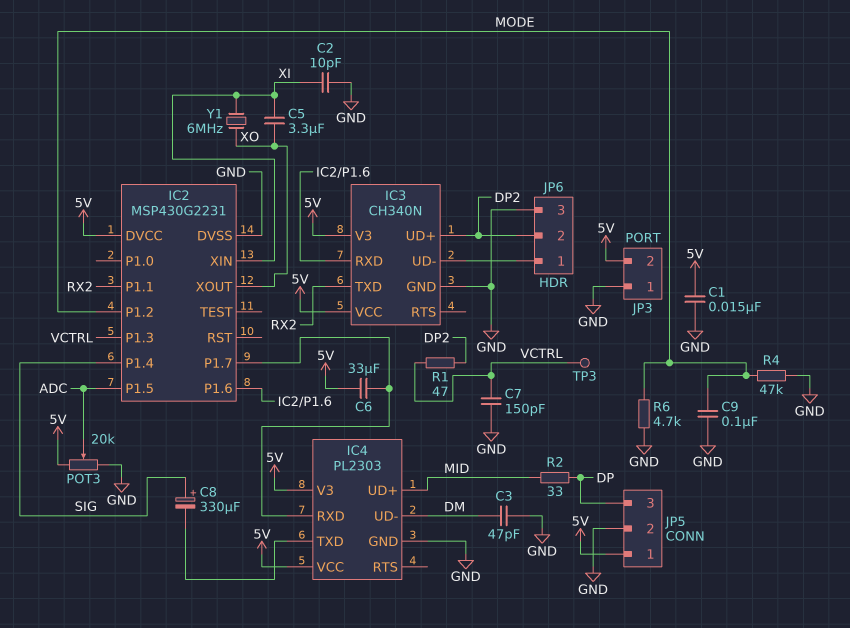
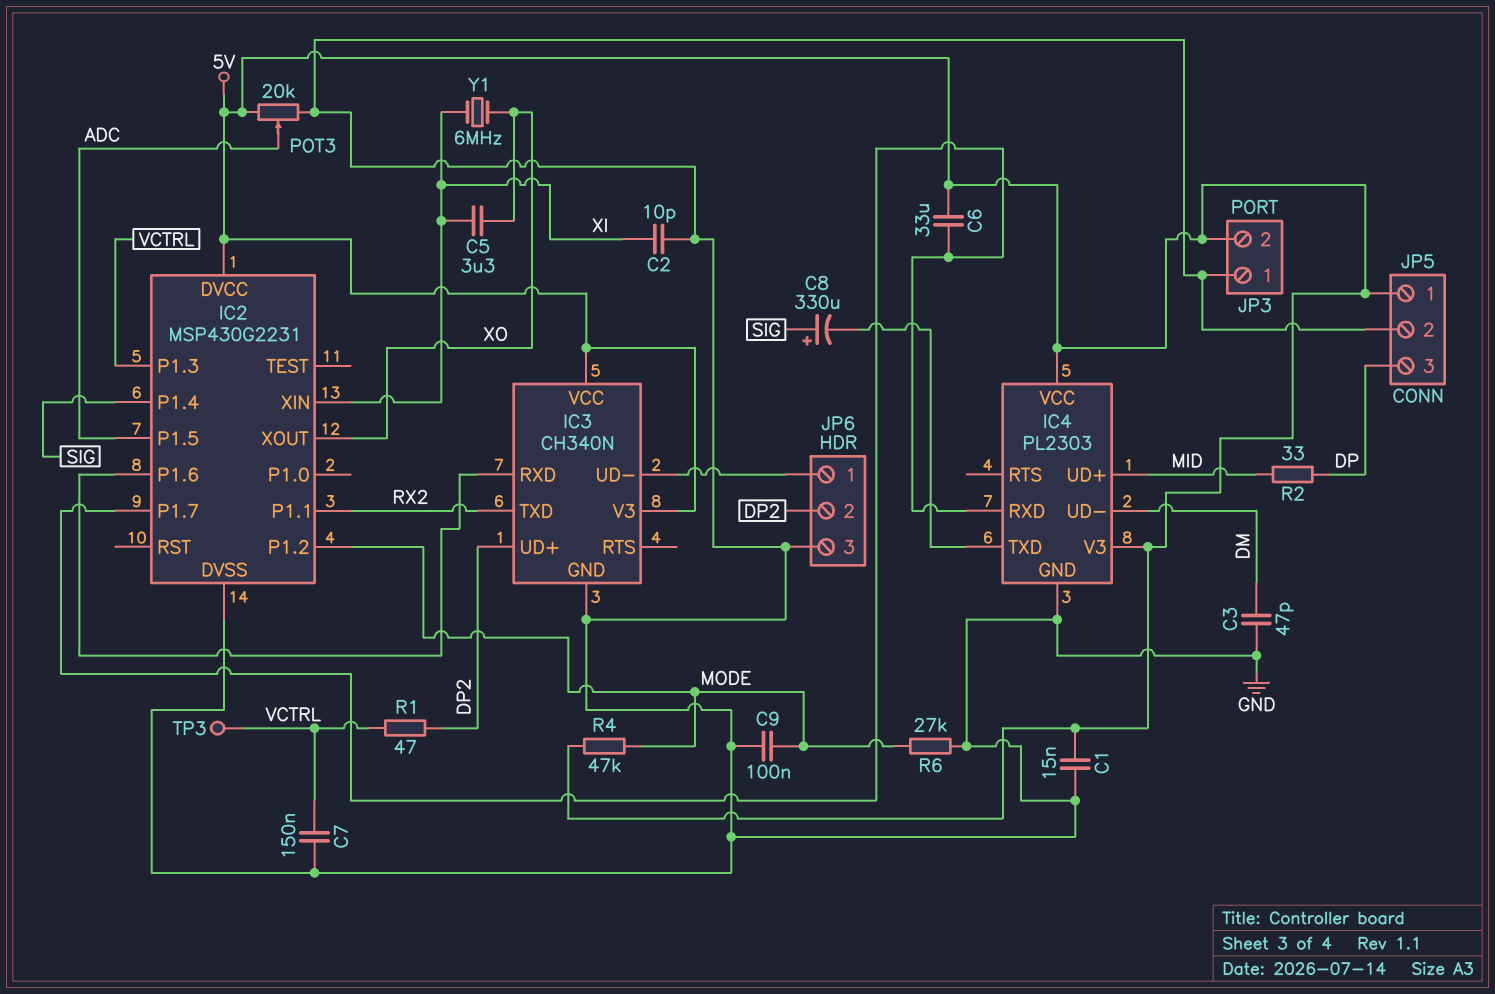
C7: 150pF (GND, VCTRL) -> 150nF (GND, VCTRL)
R4: 47k (GND, MODE) -> 47k (5V, MODE)
R6: 4.7k (GND, MODE) -> 27k (GND, MODE)

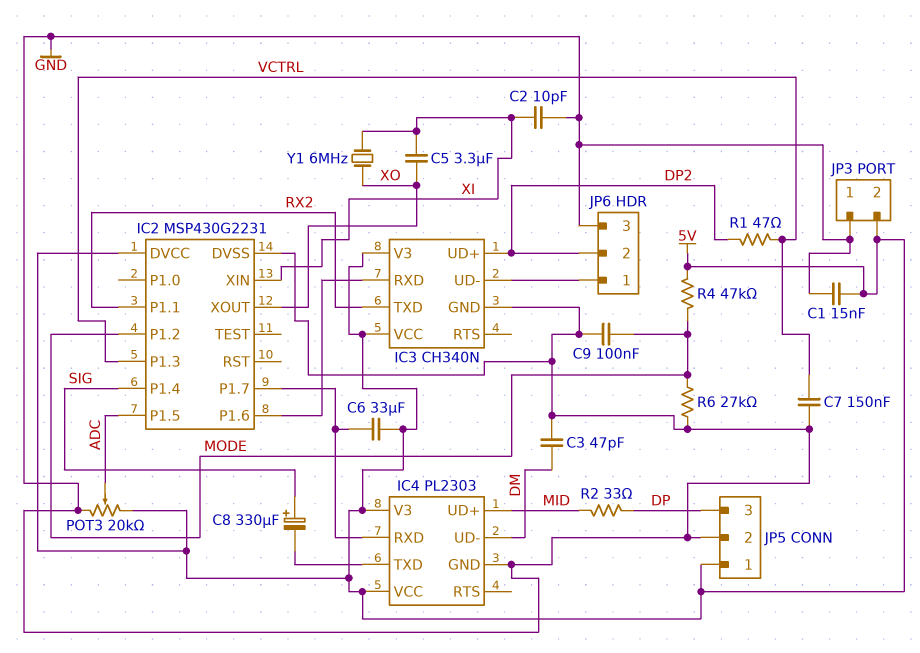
TP3: test point (VCTRL) -> none

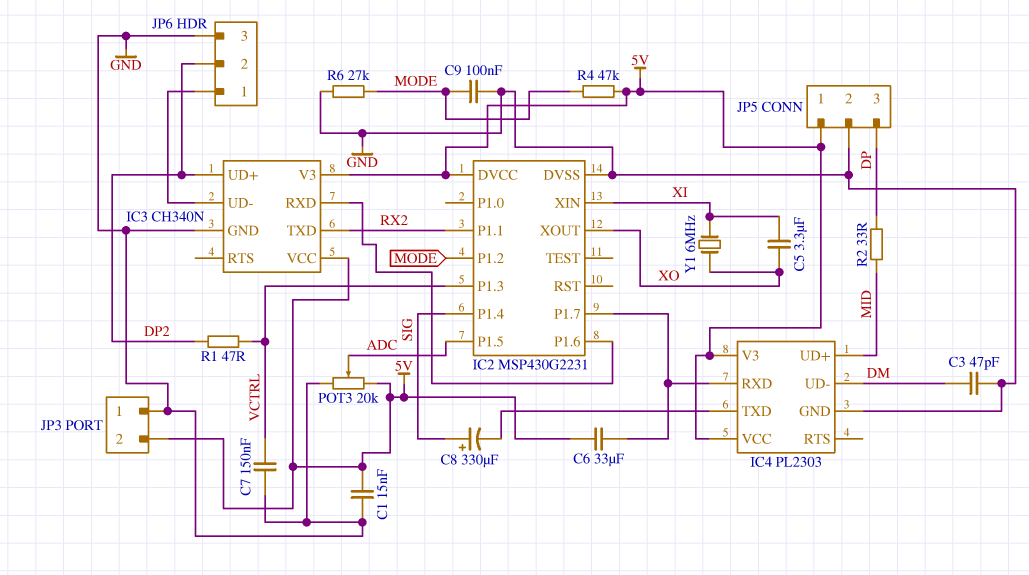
C2: 10pF (GND, XI) -> none

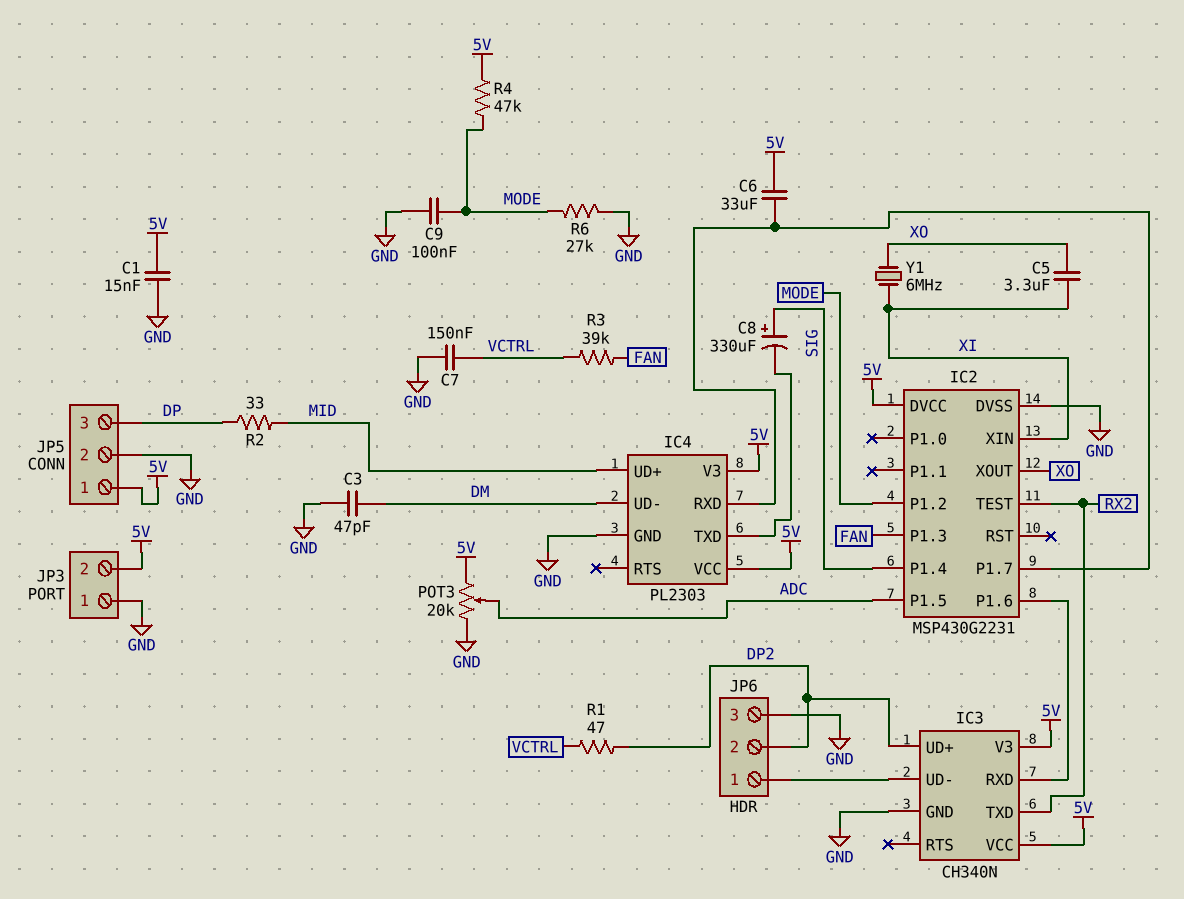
IC2 pin P1.1: RX2 -> none
IC2 pin P1.3: VCTRL -> FAN
IC2 pin TEST: none -> RX2
R3: none -> 39k (FAN, VCTRL)

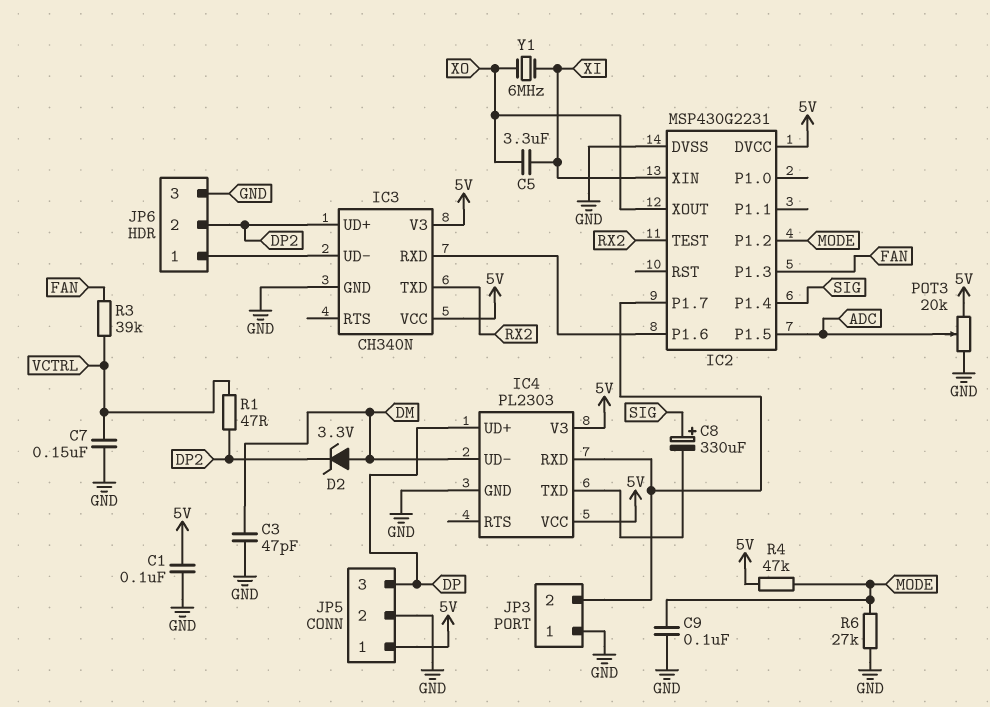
C1: 15nF (5V, GND) -> 100nF (5V, GND)
C6: 33uF (5V, IC2/P1.7) -> none
D2: none -> zener 3.3V (A DM, K DP2)
IC4 pin UD+: MID -> DP
JP3 pin 2: 5V -> IC2/P1.7
R2: 33 (DP, MID) -> none

